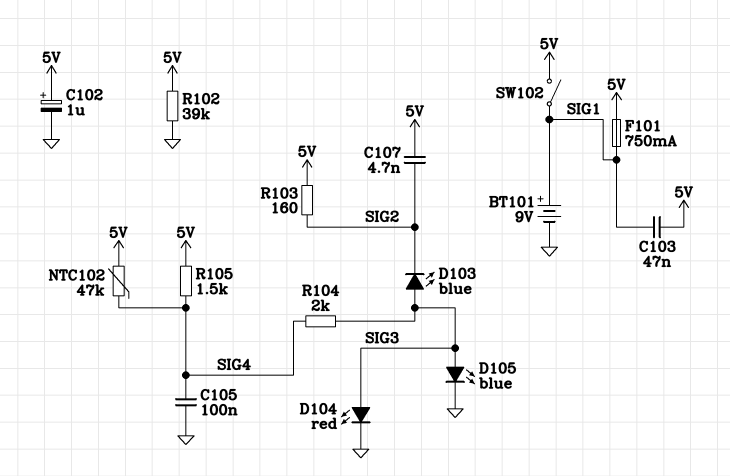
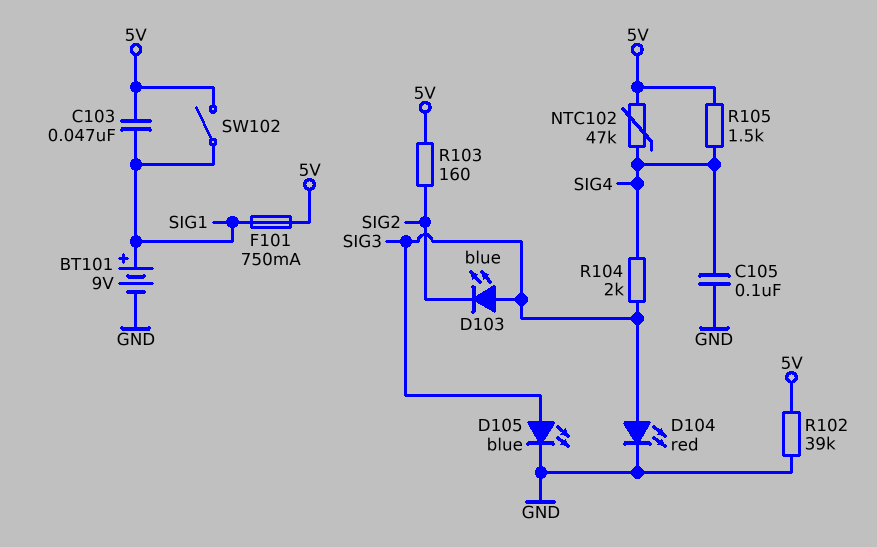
C102: 1uF (plus 5V, minus GND) -> none
C107: 4.7nF (5V, SIG2) -> none

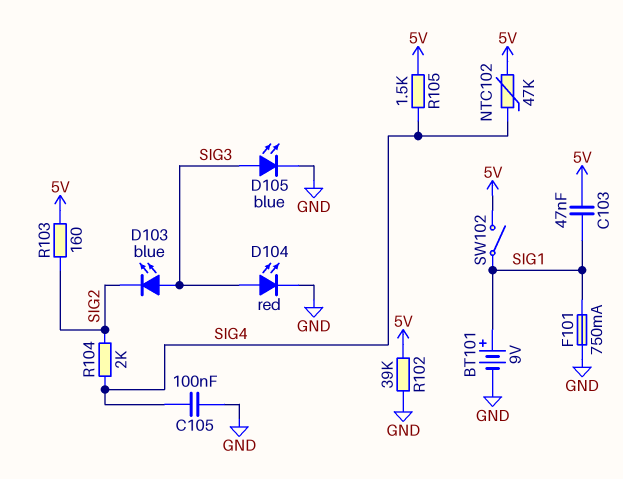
F101: 750mA (5V, SIG1) -> 750mA (GND, SIG1)
R104: 2k (SIG3, SIG4) -> 2k (SIG2, SIG4)

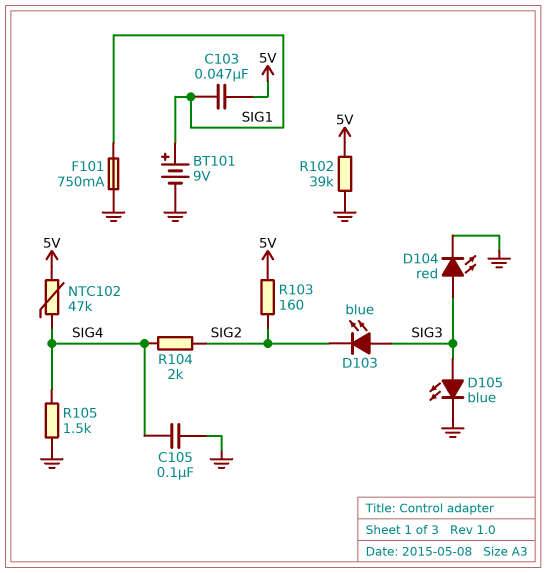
R105: 1.5k (5V, SIG4) -> 1.5k (GND, SIG4)
SW102: switch (5V, SIG1) -> none

